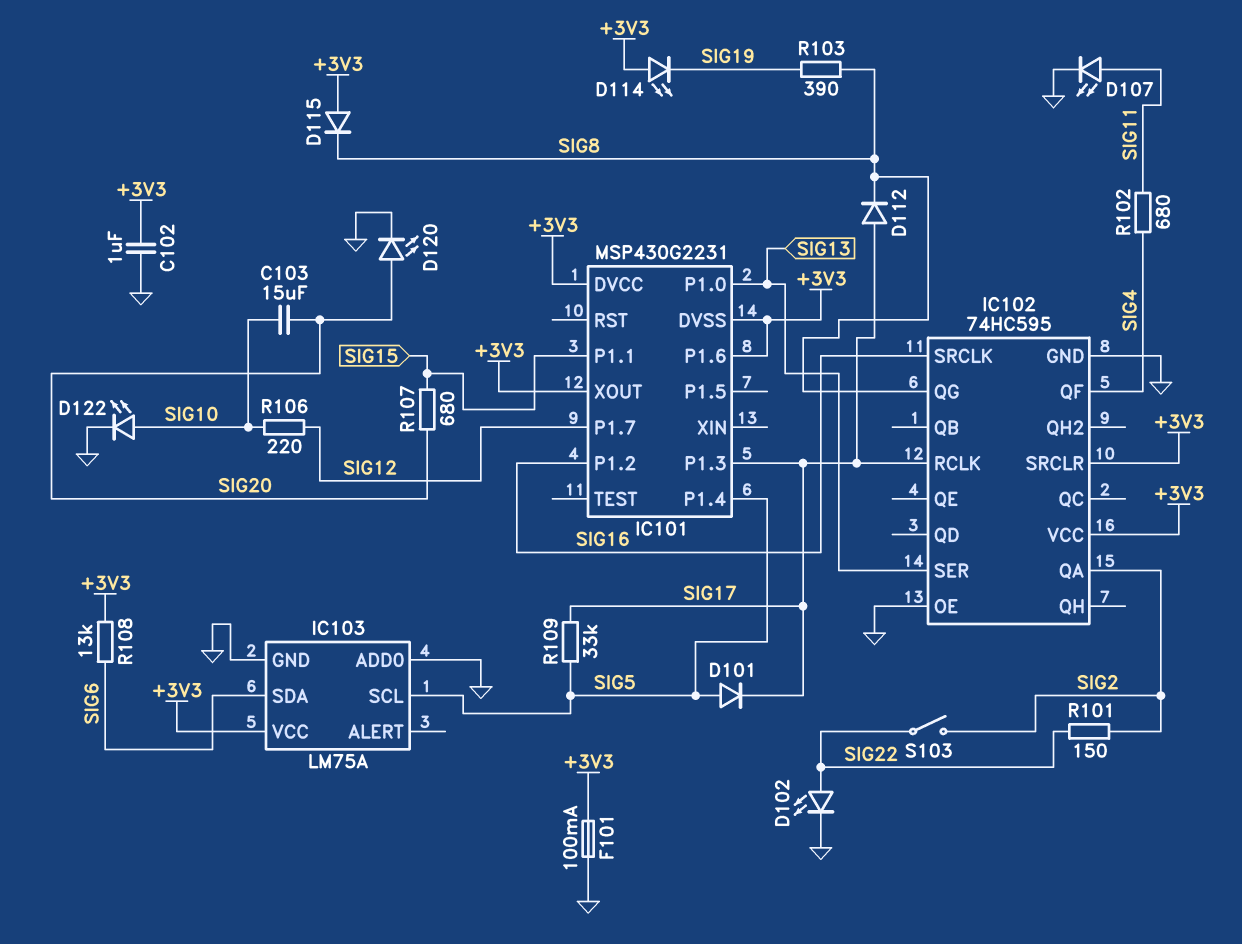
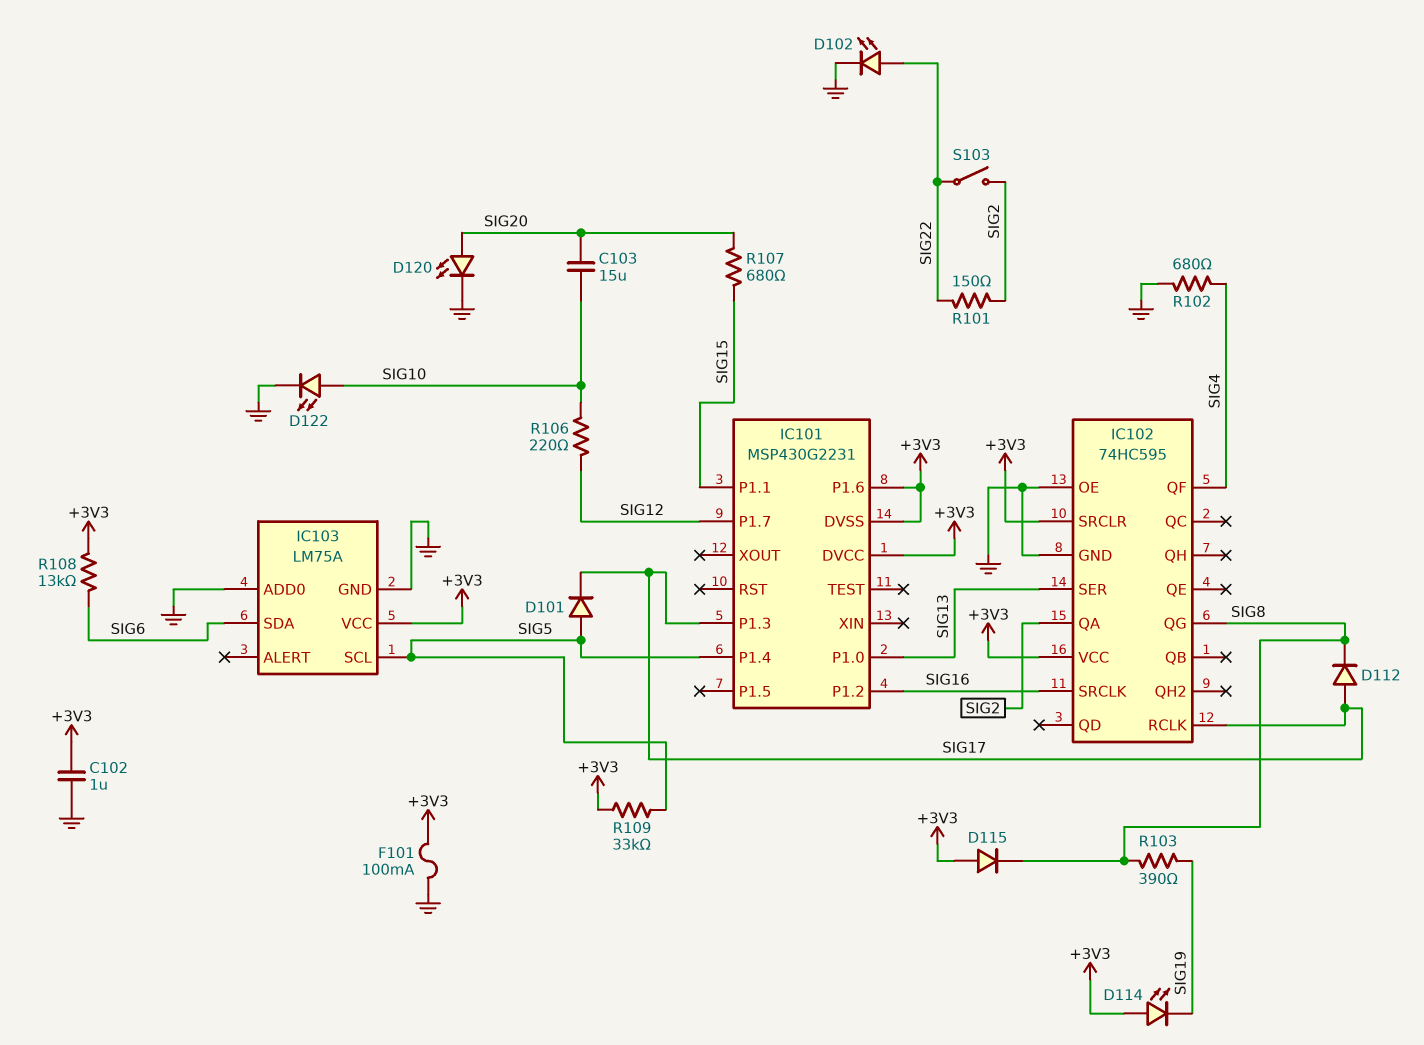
D107: LED (A SIG11, K GND) -> none
IC101 pin XOUT: +3V3 -> none
R102: 680 (SIG4, SIG11) -> 680 (GND, SIG4)
R109: 33k (SIG5, SIG17) -> 33k (+3V3, SIG5)

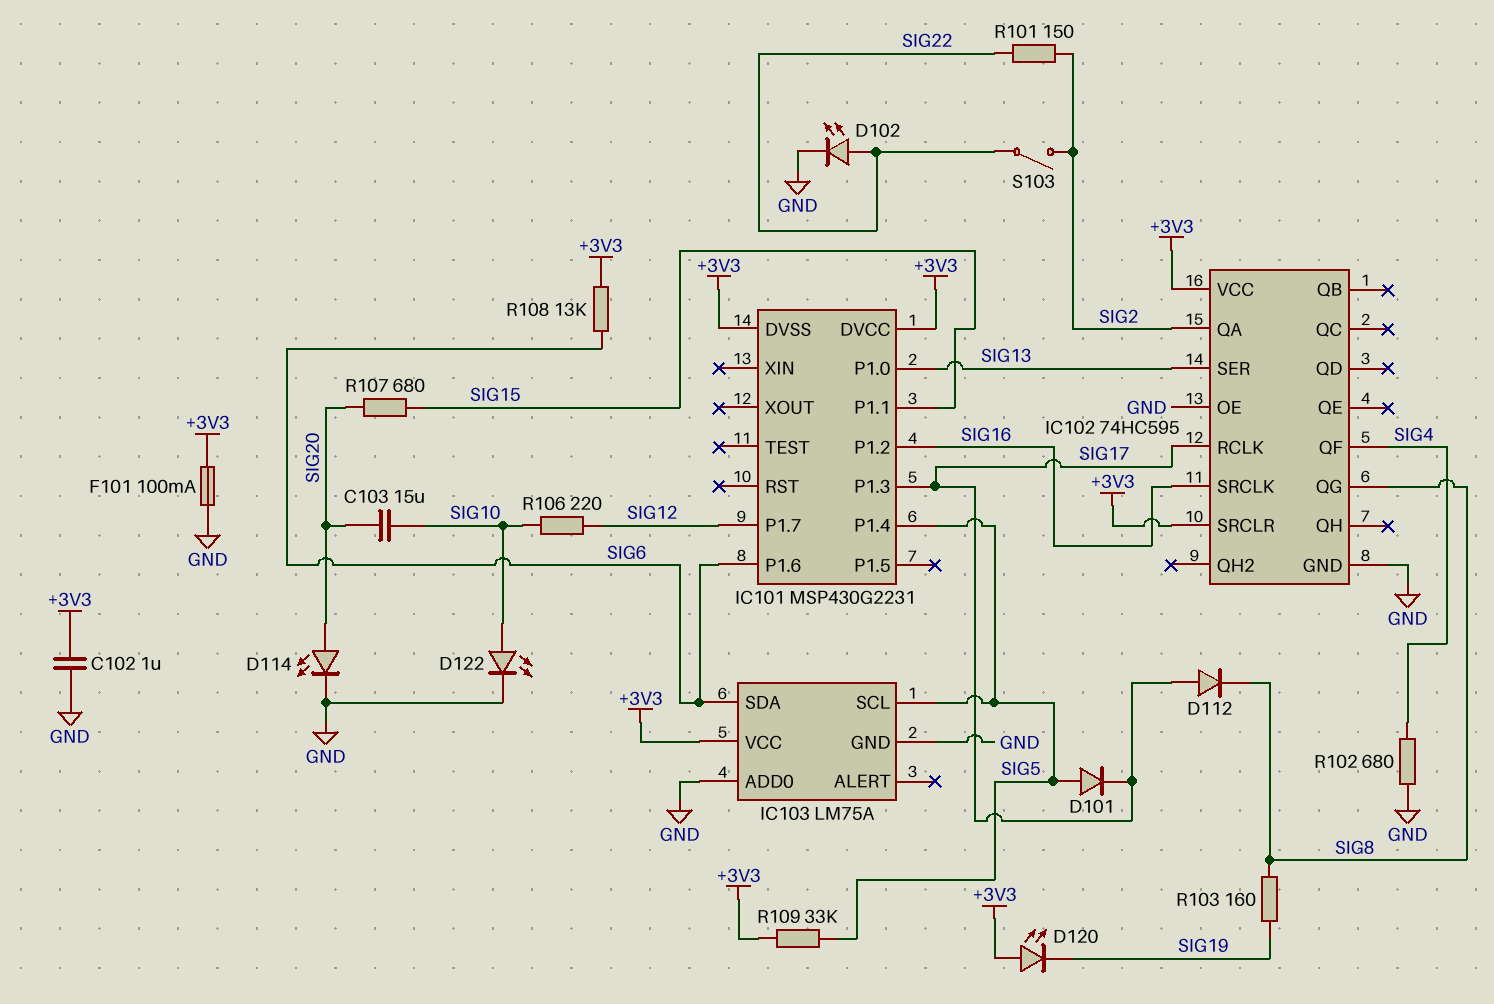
D114: LED (A +3V3, K SIG19) -> LED (A SIG20, K GND)
D115: diode (A +3V3, K SIG8) -> none
D120: LED (A SIG20, K GND) -> LED (A +3V3, K SIG19)
IC101 pin P1.6: +3V3 -> SIG6
R103: 390 (SIG8, SIG19) -> 160 (SIG8, SIG19)

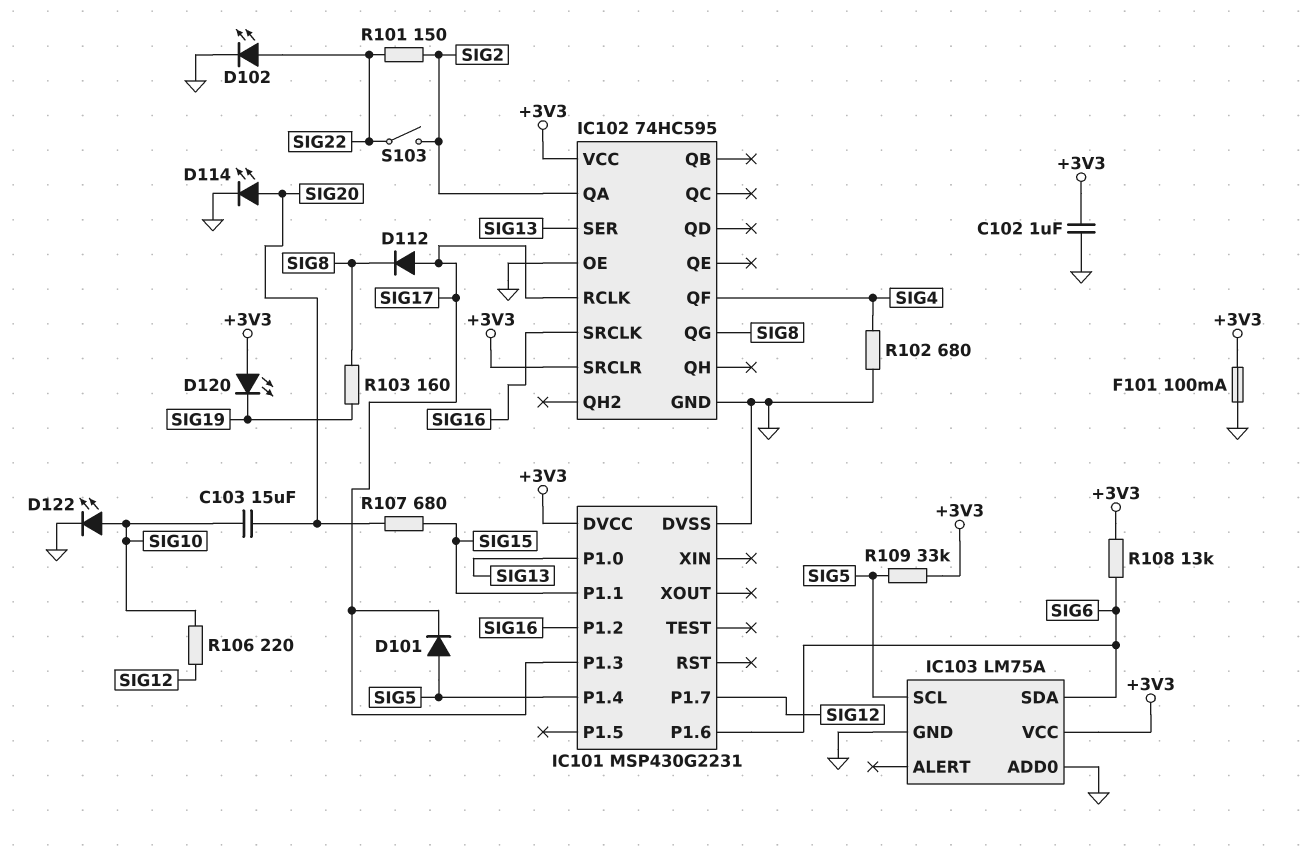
IC101 pin DVSS: +3V3 -> GND

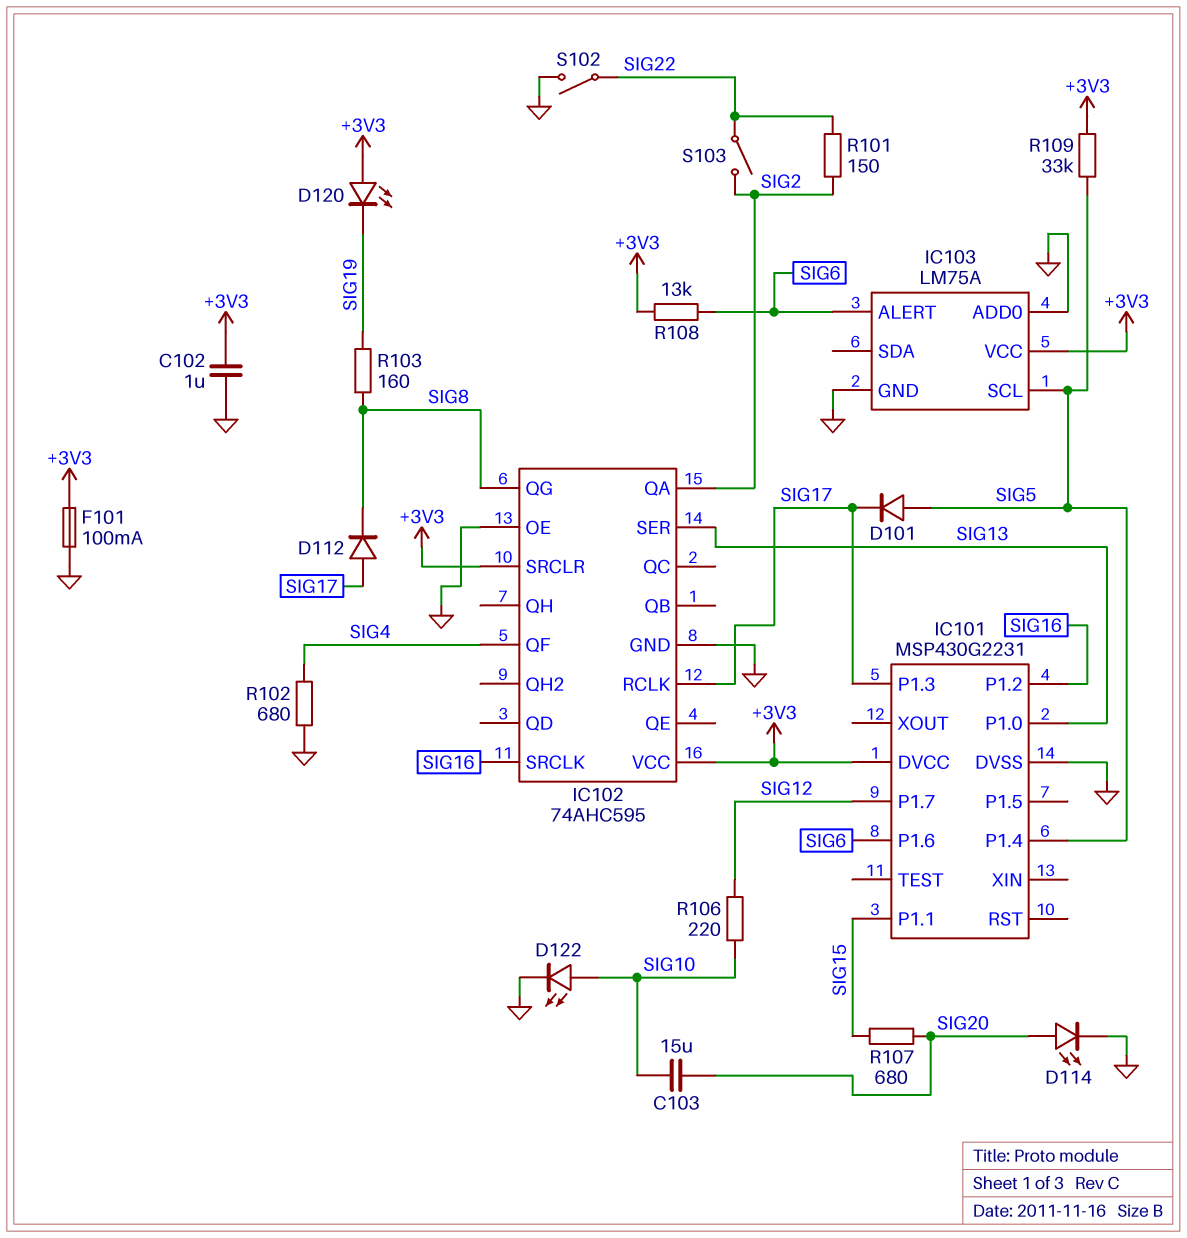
D102: LED (A SIG22, K GND) -> none
IC102: 74HC595 -> 74AHC595
IC103 pin ALERT: none -> SIG6
IC103 pin SDA: SIG6 -> none
S102: none -> switch (GND, SIG22)

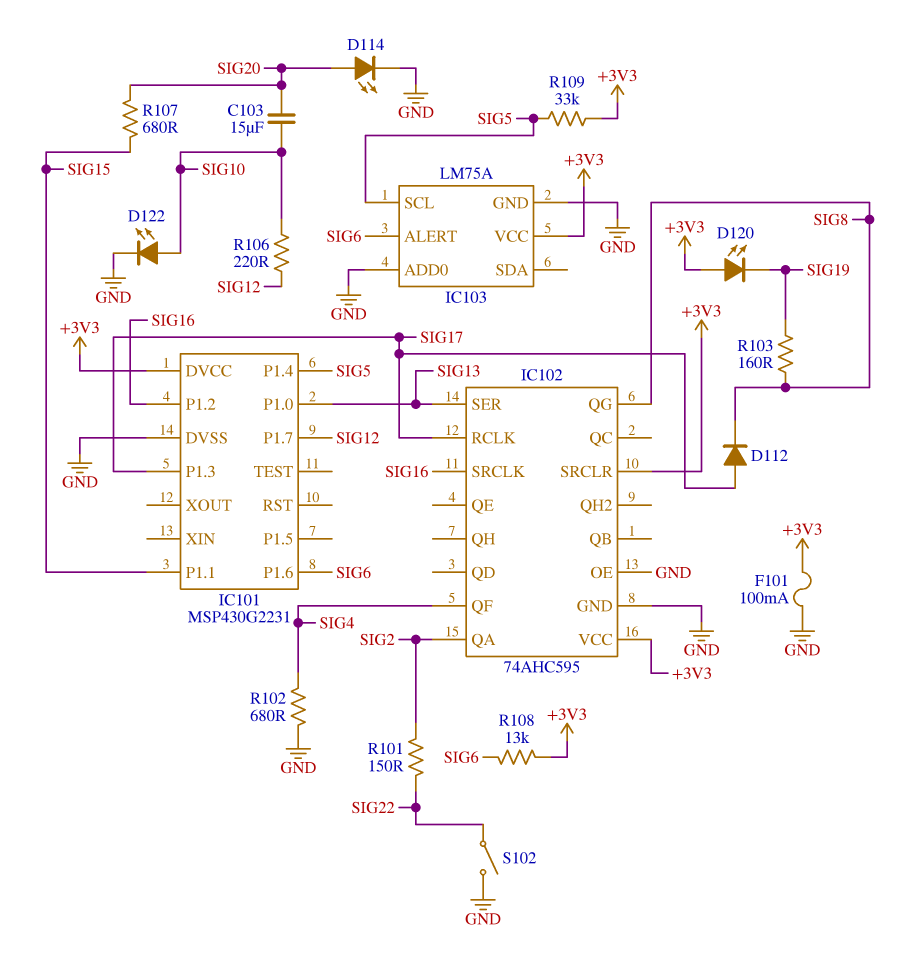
C102: 1uF (+3V3, GND) -> none
D101: diode (A SIG5, K SIG17) -> none
S103: switch (SIG2, SIG22) -> none

